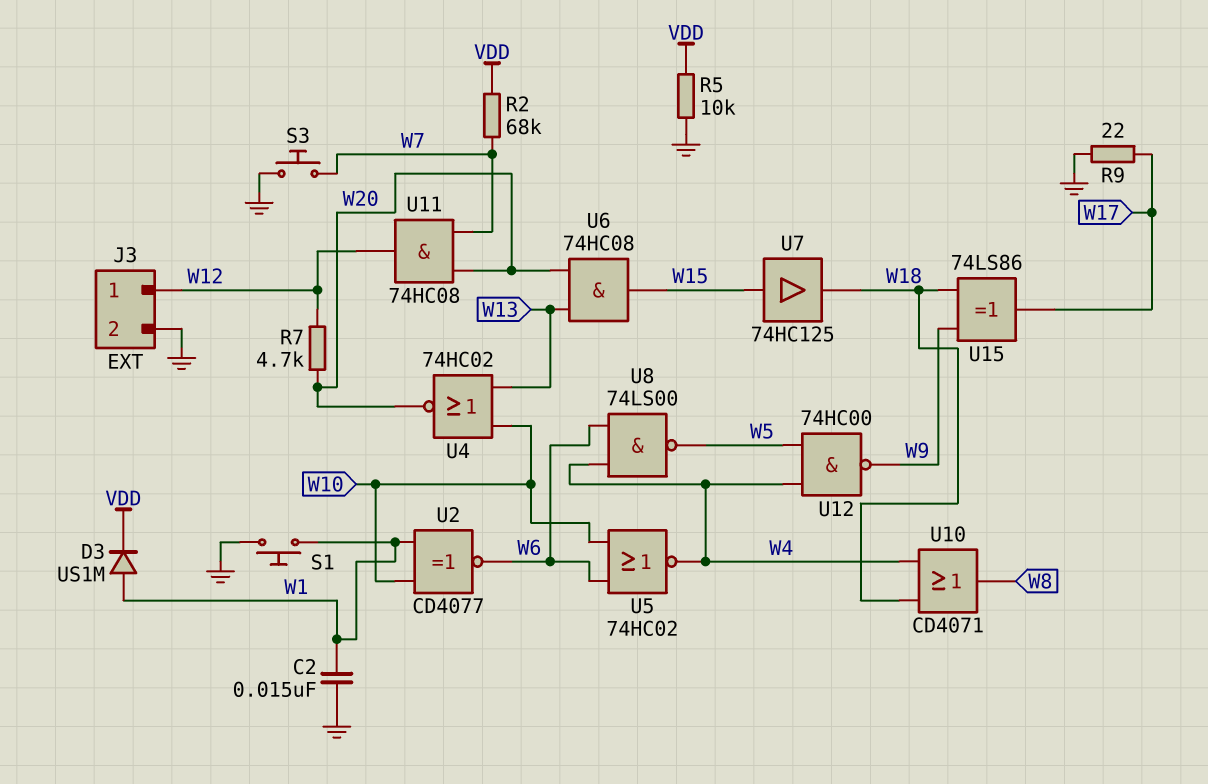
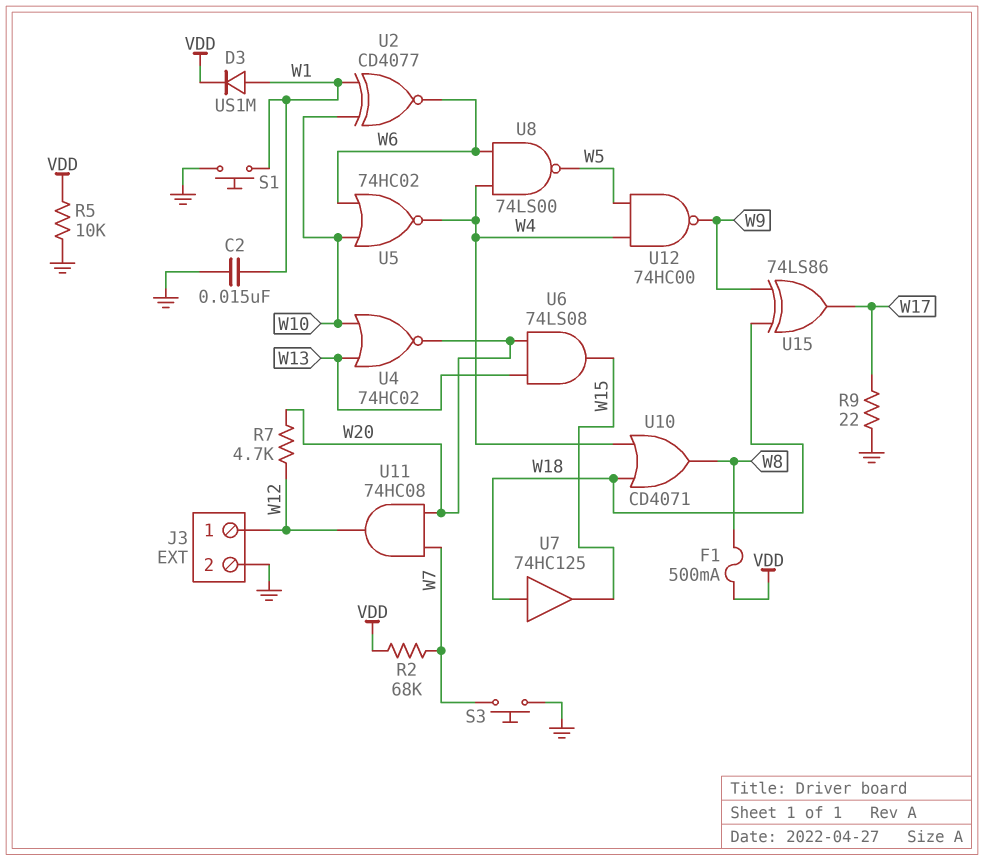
F1: none -> 500mA (VDD, W8)
U6: AND 74HC08 (in W13, in W20, out W15) -> AND 74LS08 (in W13, in W20, out W15)
U7: buffer 74HC125 (in W15, out W18) -> buffer 74HC125 (in W18, out W15)

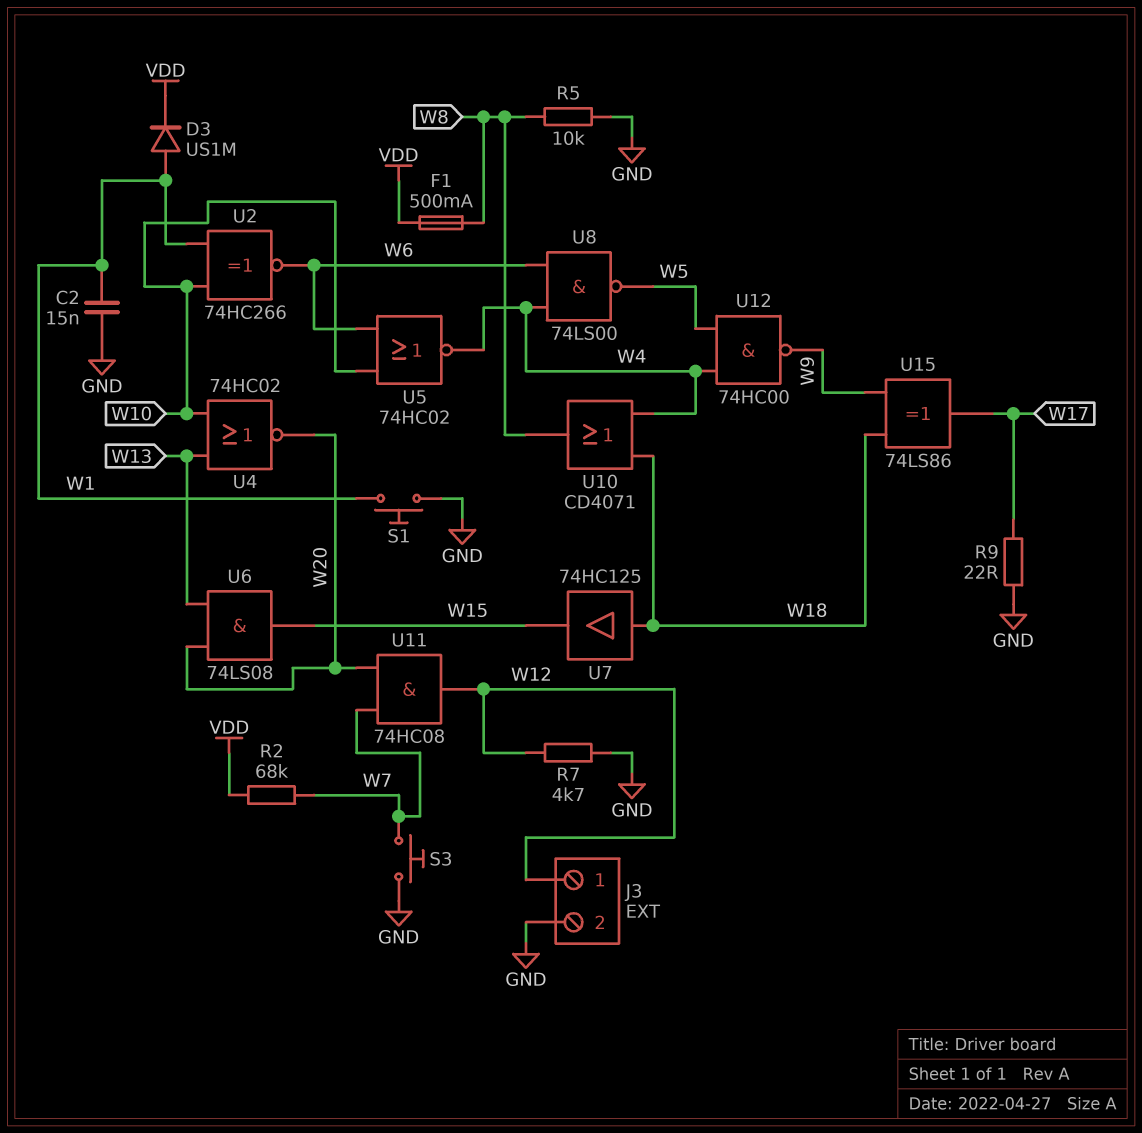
R5: 10k (GND, VDD) -> 10k (GND, W8)
R7: 4.7k (W12, W20) -> 4.7k (GND, W12)
U2: XNOR CD4077 (in W1, in W10, out W6) -> XNOR 74HC266 (in W1, in W10, out W6)

